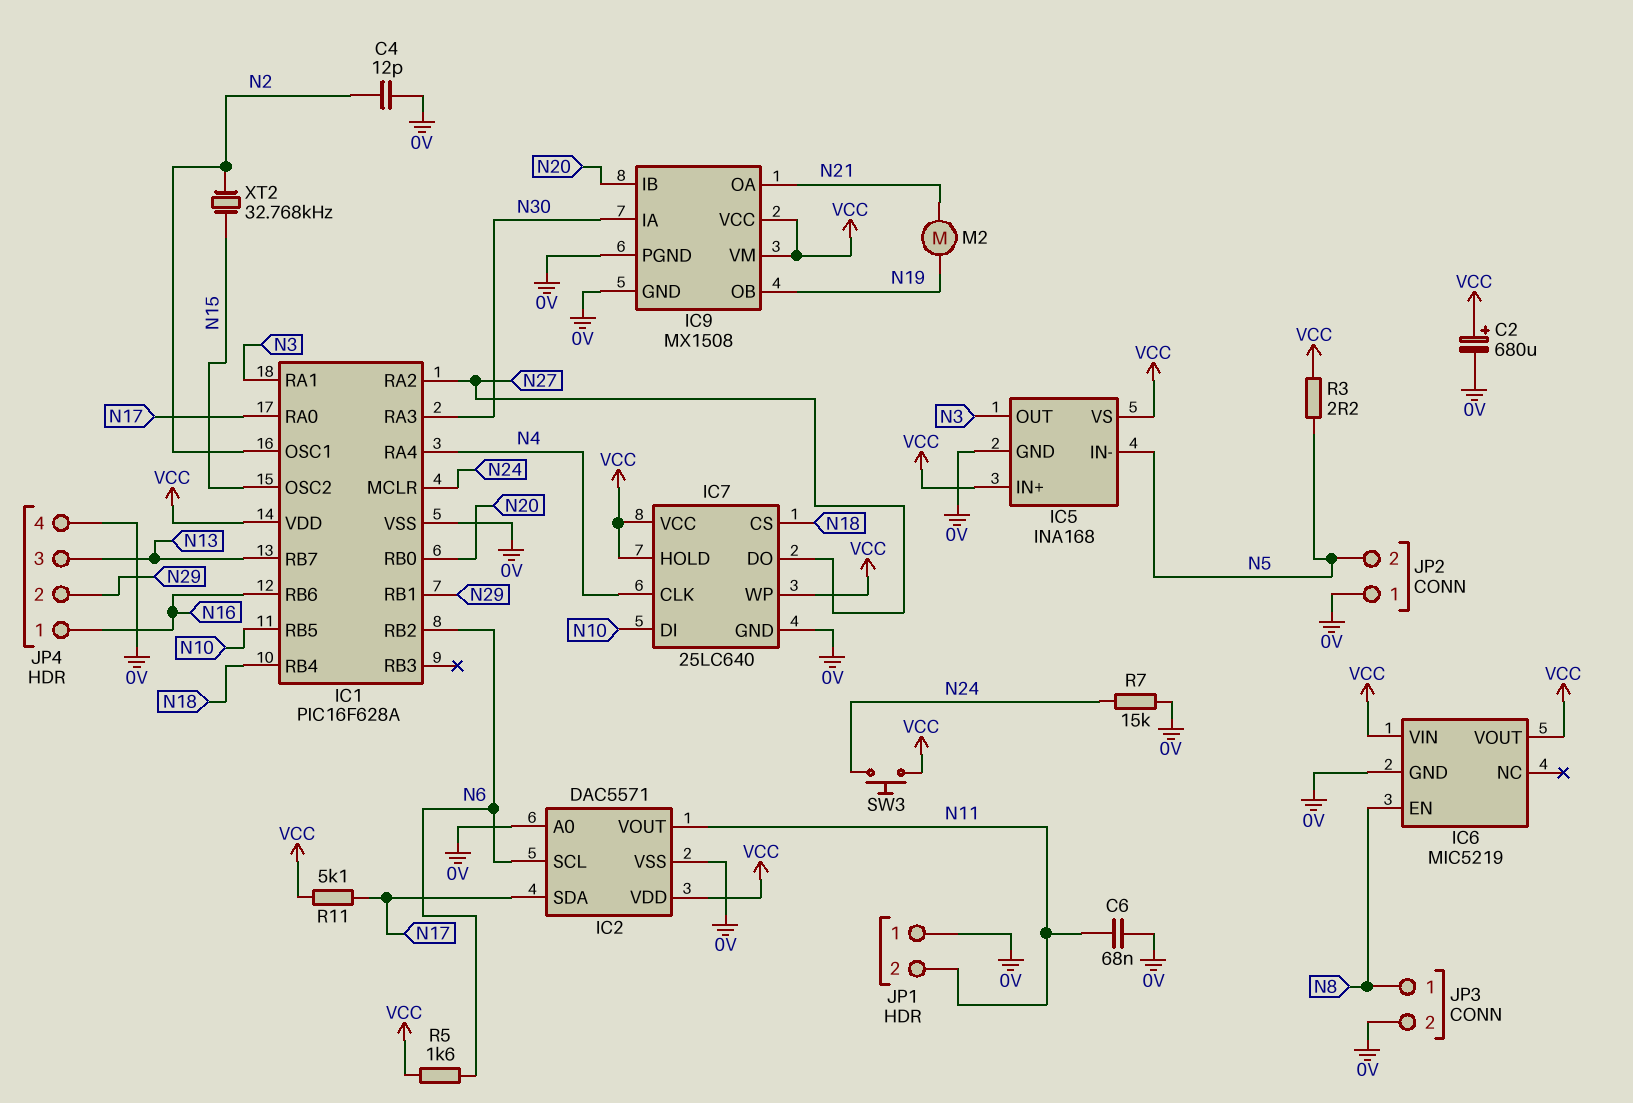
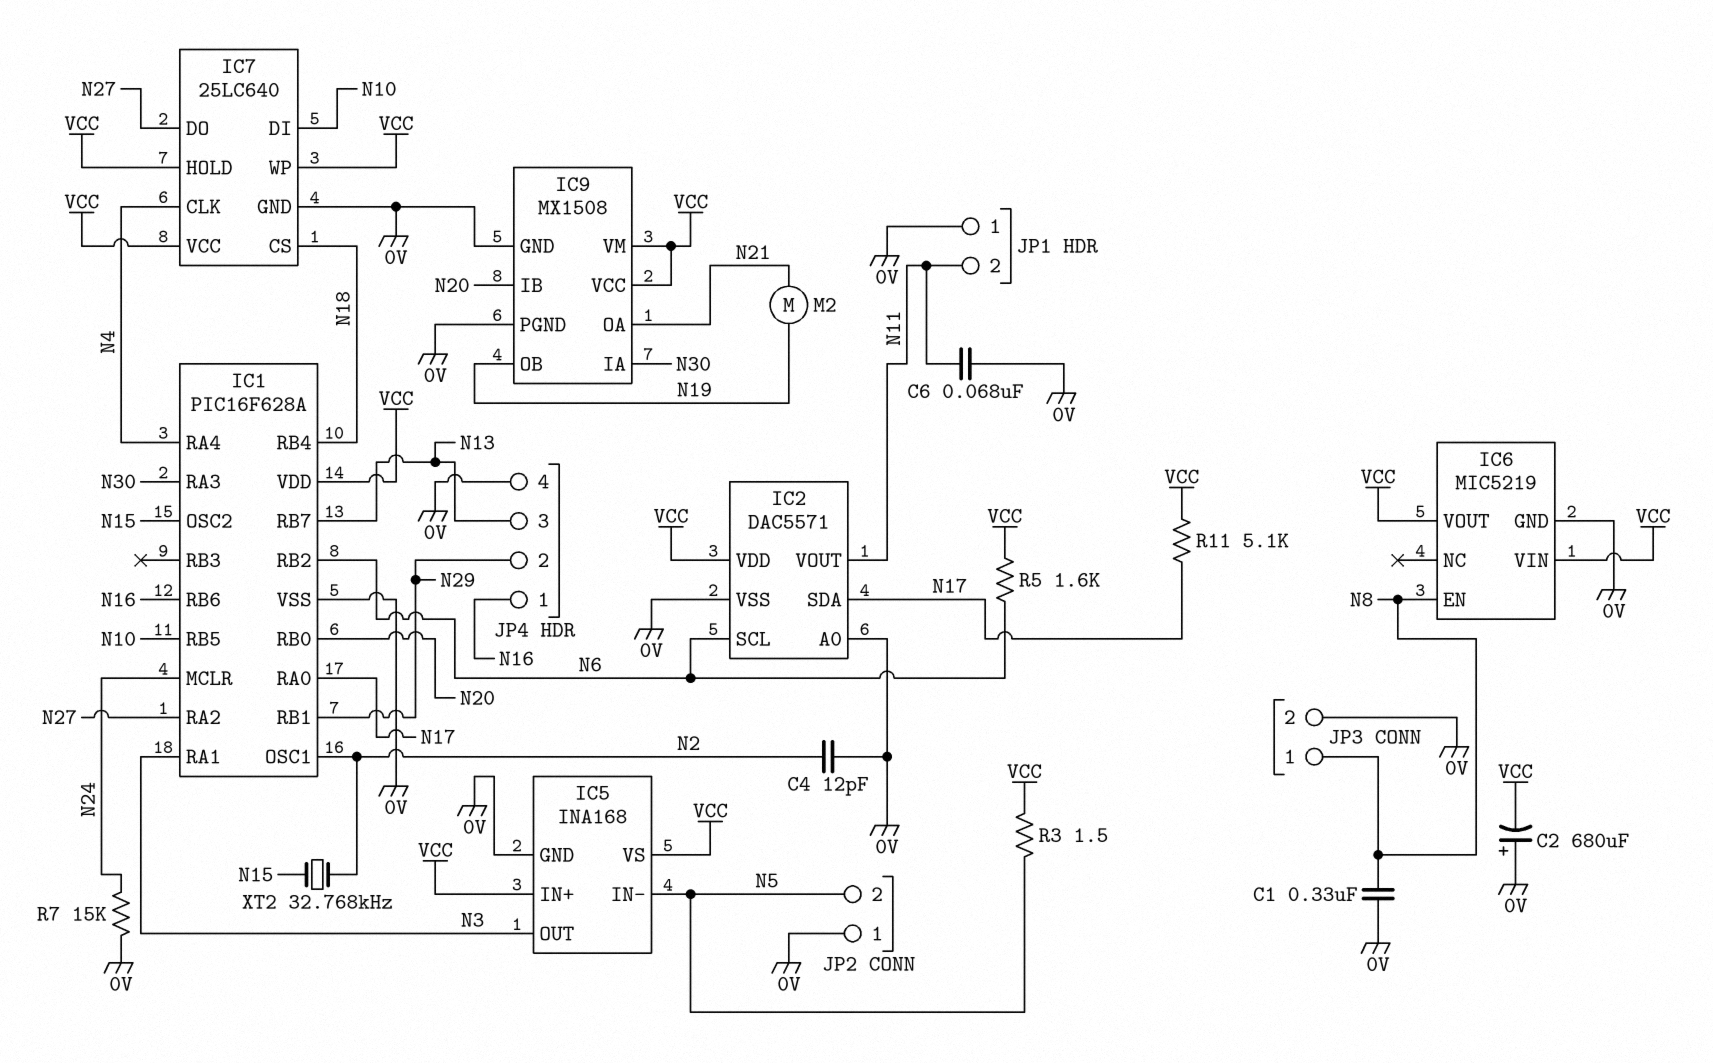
C1: none -> 330nF (0V, N8)
C2: 680uF (plus VCC, minus 0V) -> 680uF (plus 0V, minus VCC)
R3: 2.2 (N5, VCC) -> 1.5 (N5, VCC)
SW3: button (N24, VCC) -> none

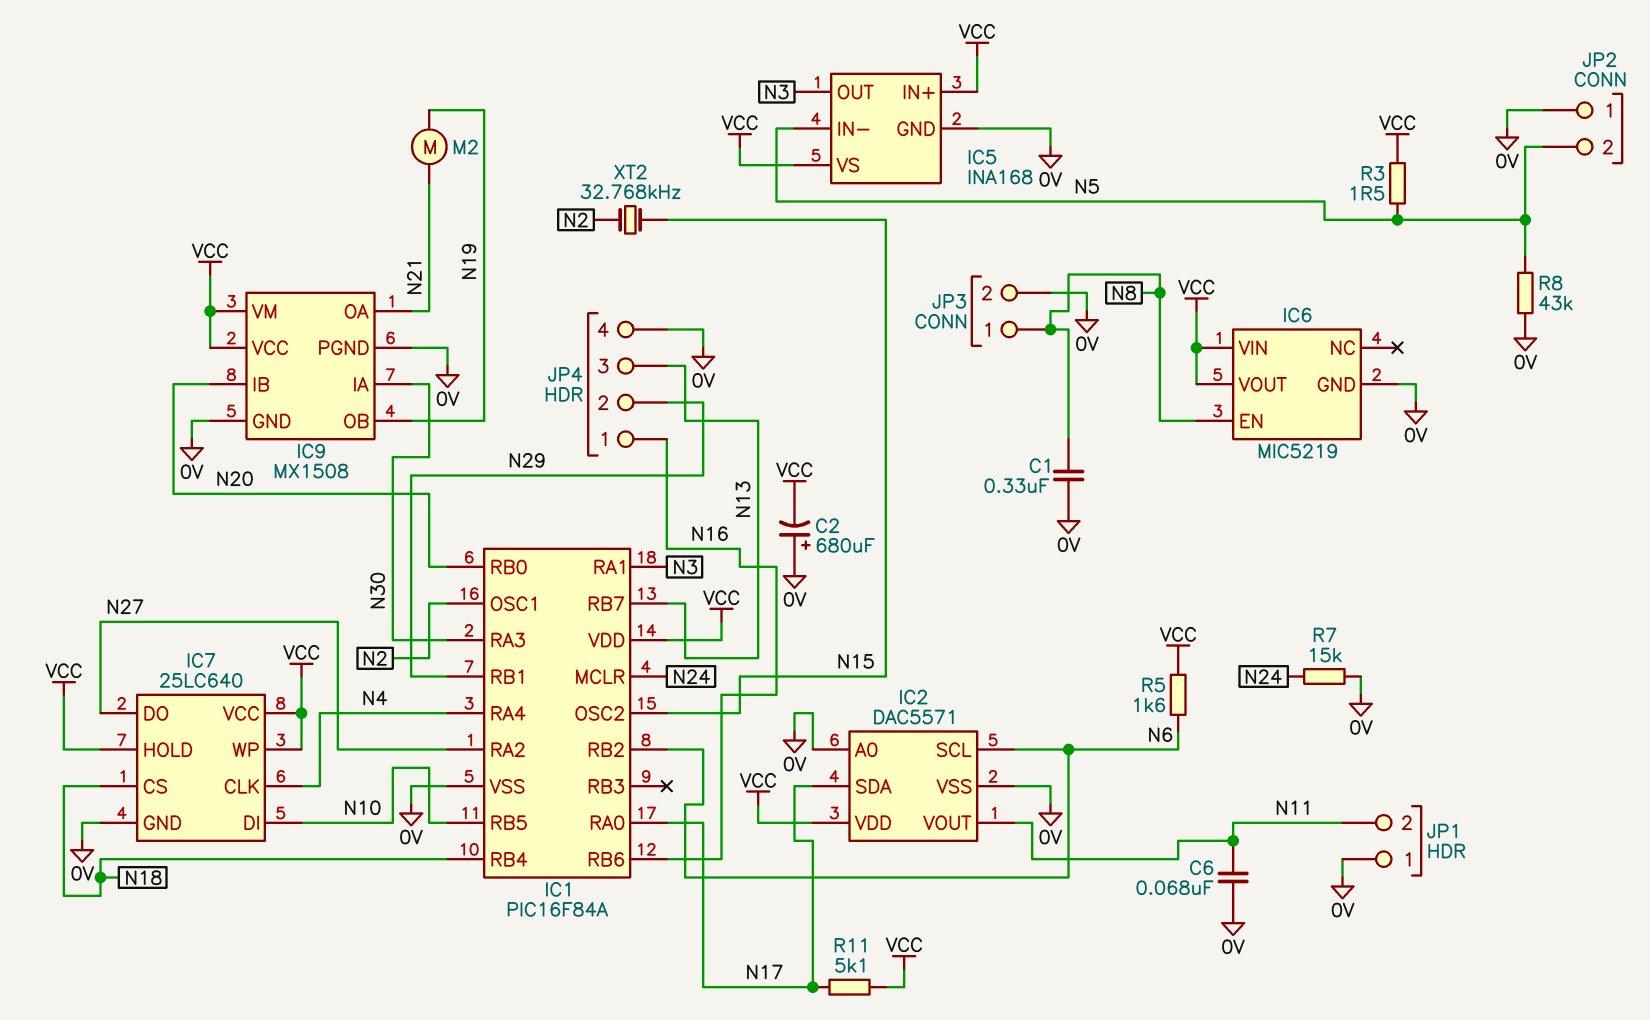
C4: 12pF (0V, N2) -> none
IC1: PIC16F628A -> PIC16F84A
R8: none -> 43k (0V, N5)

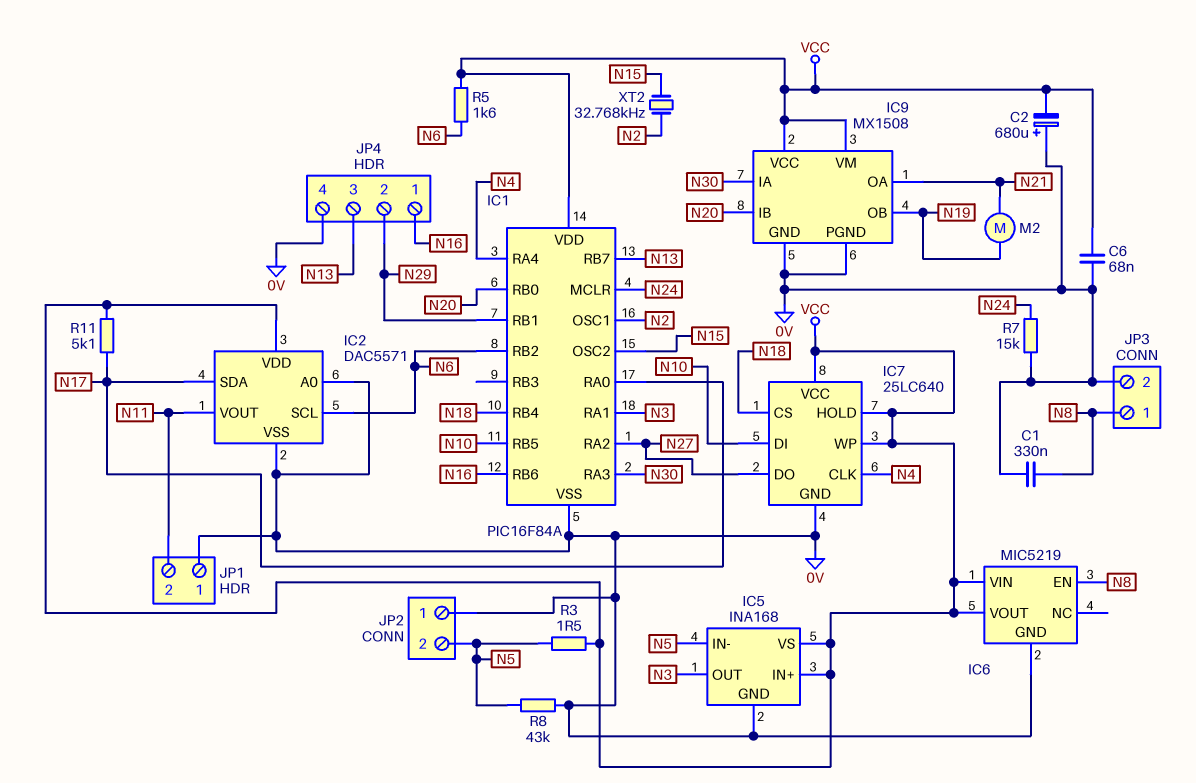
C6: 68nF (0V, N11) -> 68nF (0V, VCC)

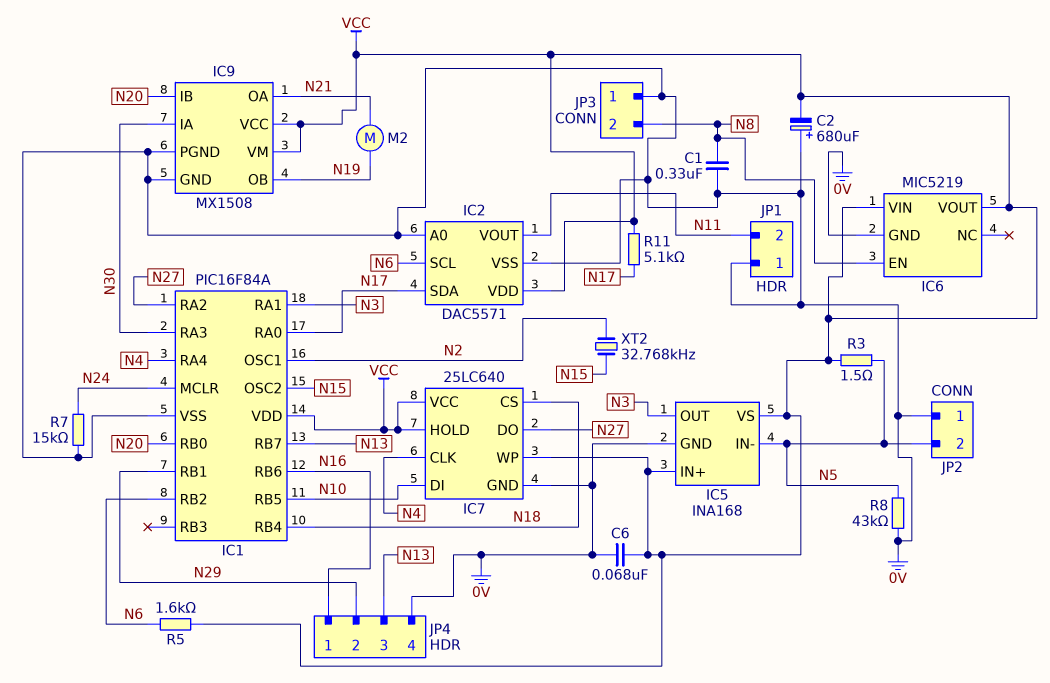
JP3 pin 1: N8 -> 0V
JP3 pin 2: 0V -> N8

